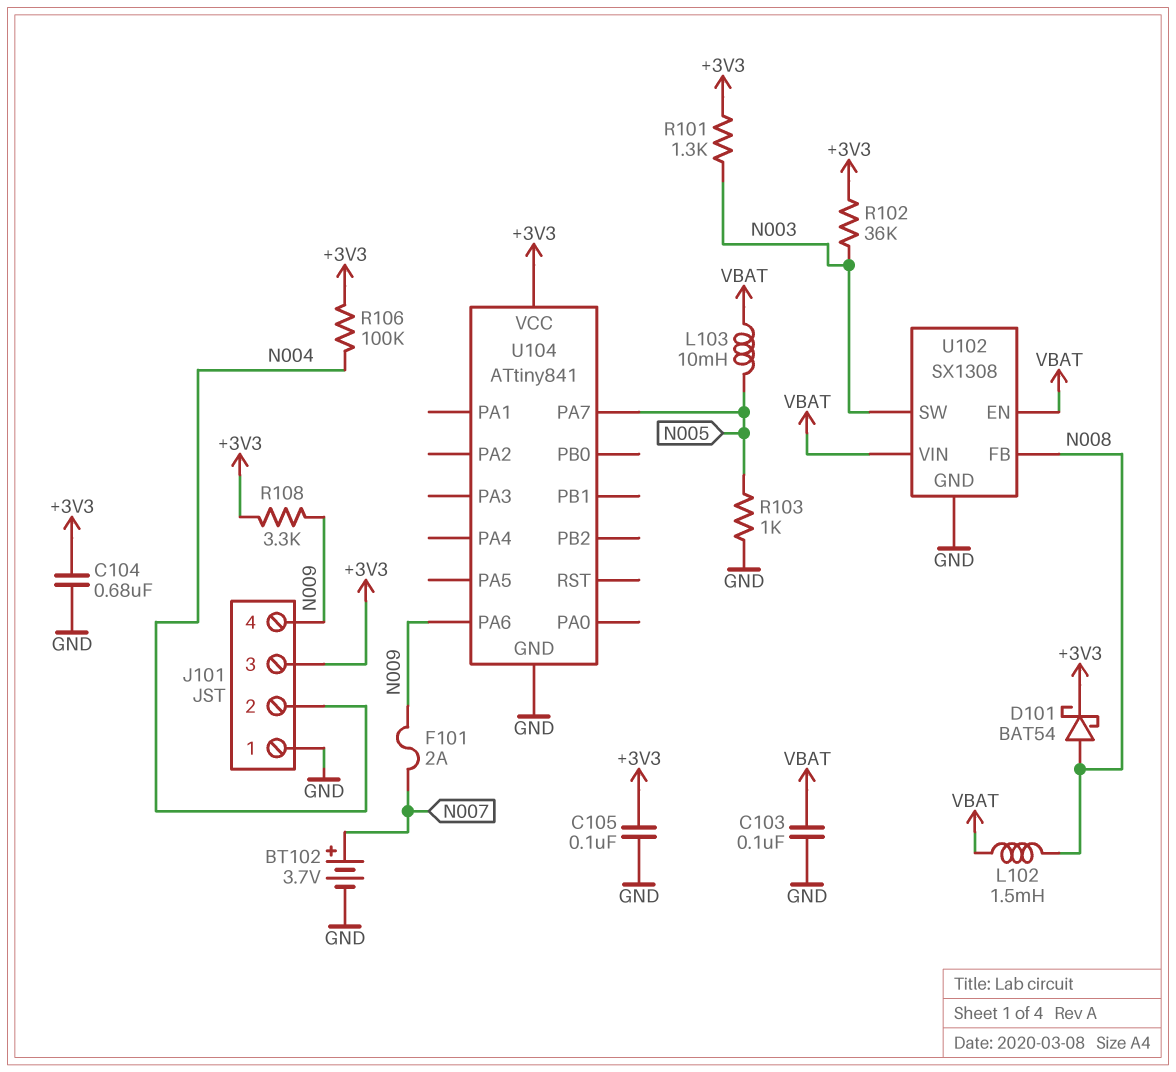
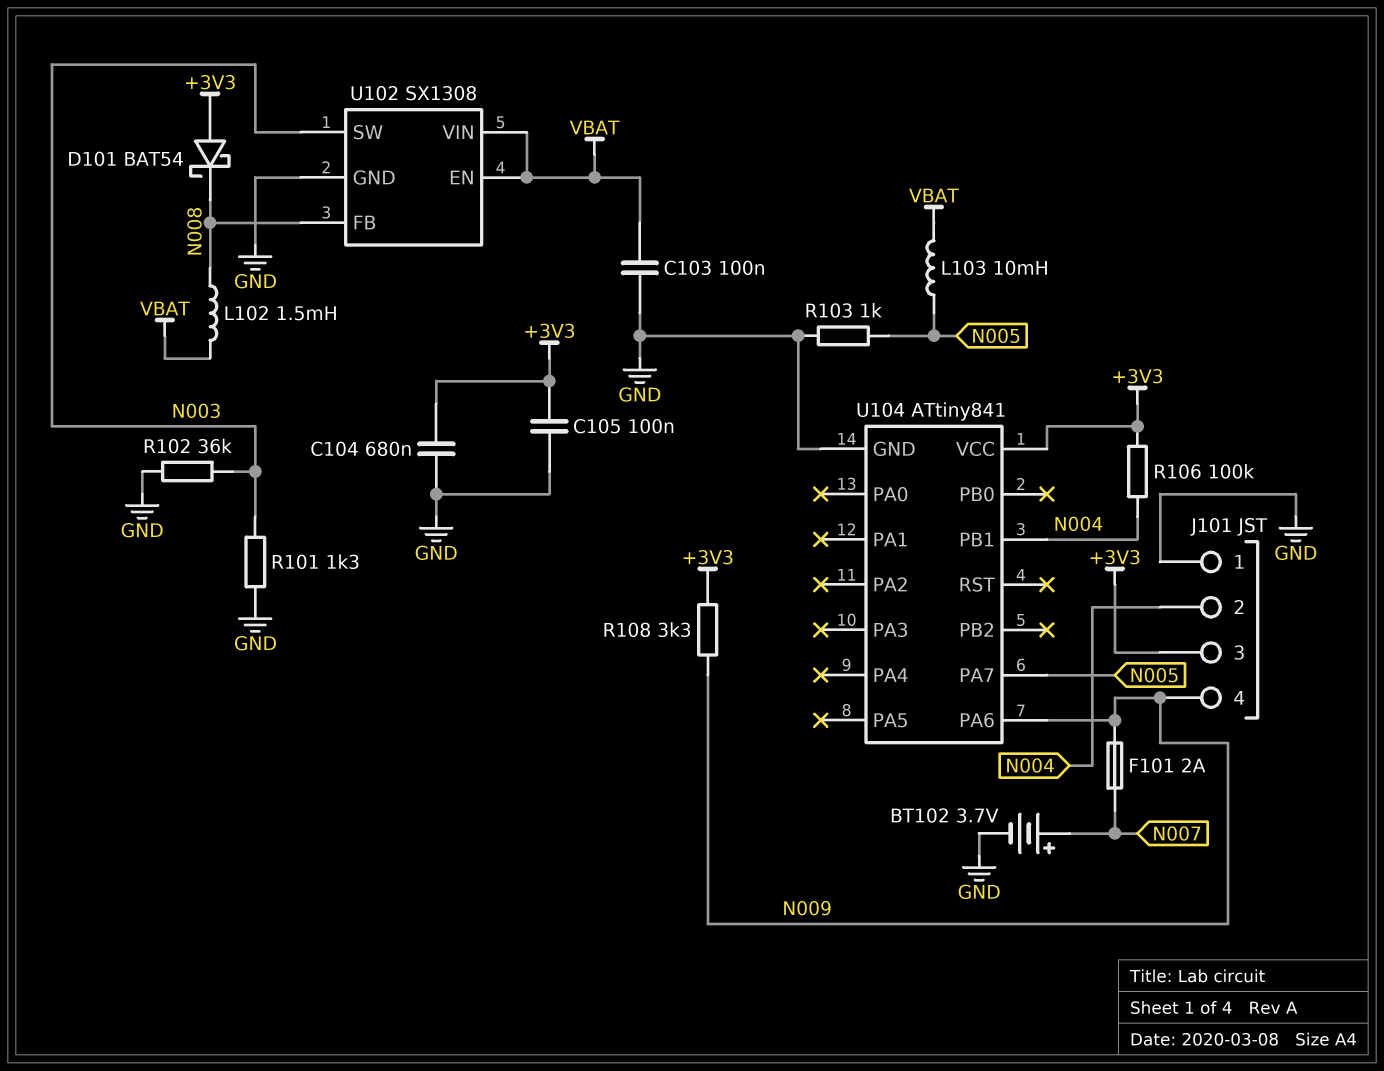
D101: schottky BAT54 (A N008, K +3V3) -> schottky BAT54 (A +3V3, K N008)
R101: 1.3k (+3V3, N003) -> 1.3k (GND, N003)
R102: 36k (+3V3, N003) -> 36k (GND, N003)
U104 pin PB1: none -> N004

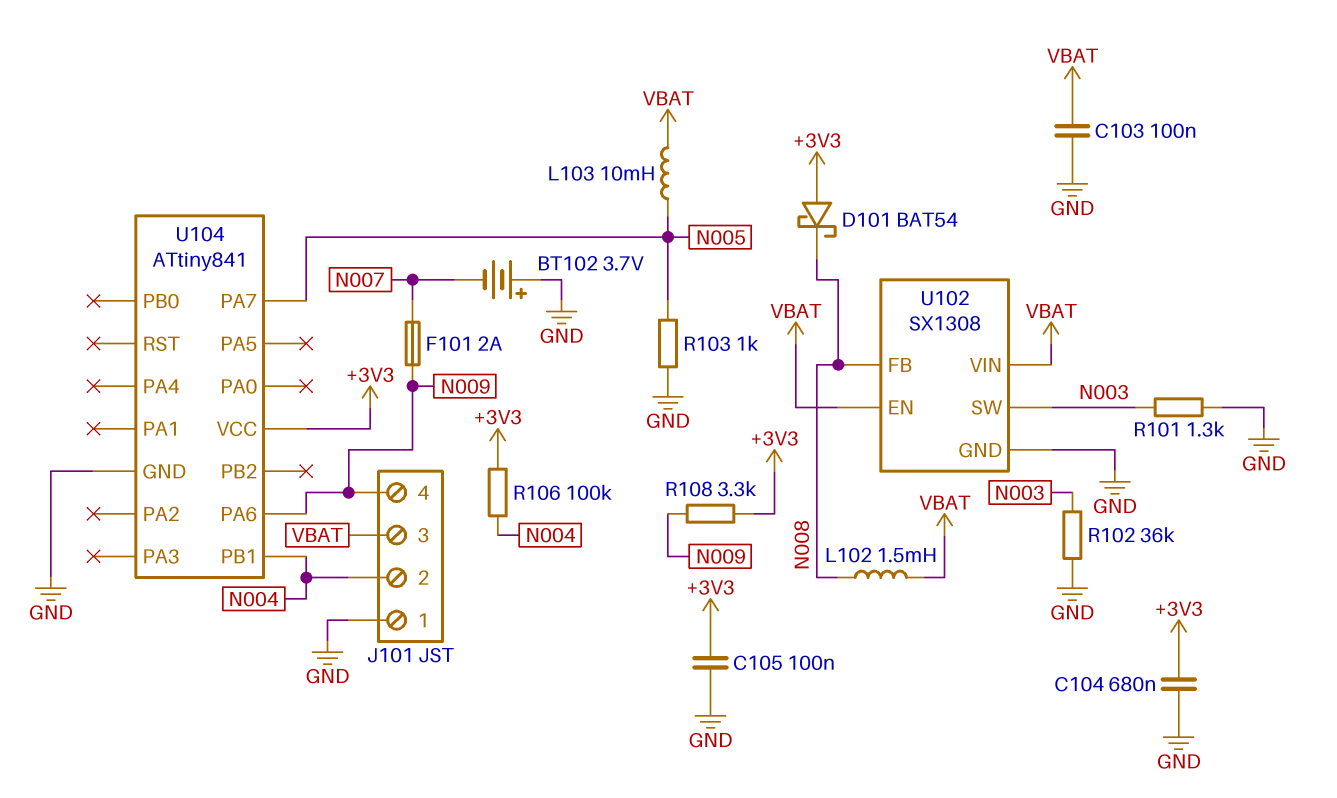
BT102: 3.7V (plus N007, minus GND) -> 3.7V (plus GND, minus N007)
J101 pin 3: +3V3 -> VBAT

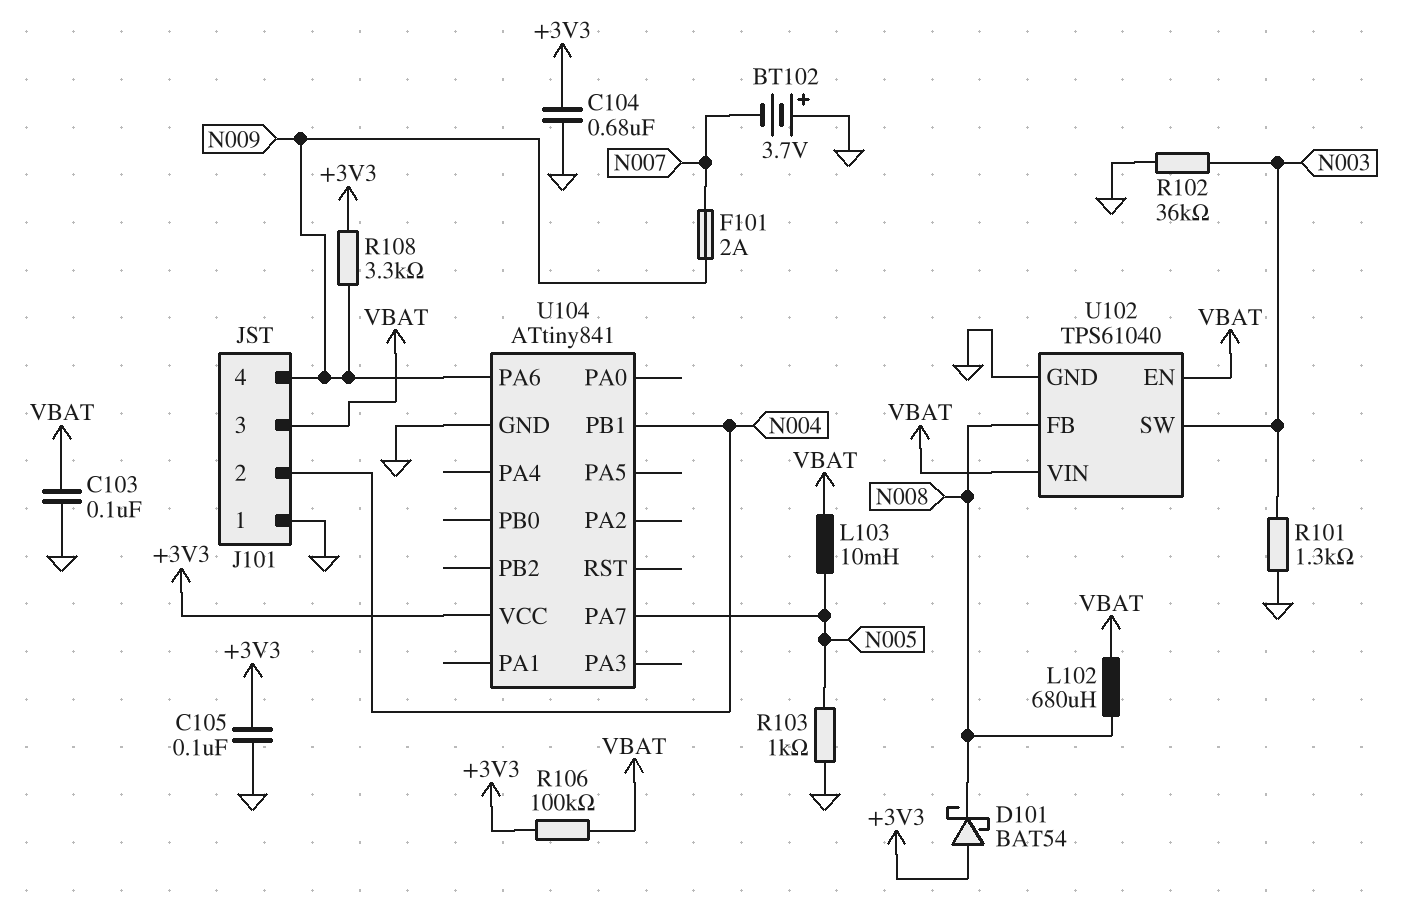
L102: 1.5mH (N008, VBAT) -> 680uH (N008, VBAT)
R106: 100k (+3V3, N004) -> 100k (+3V3, VBAT)
U102: SX1308 -> TPS61040

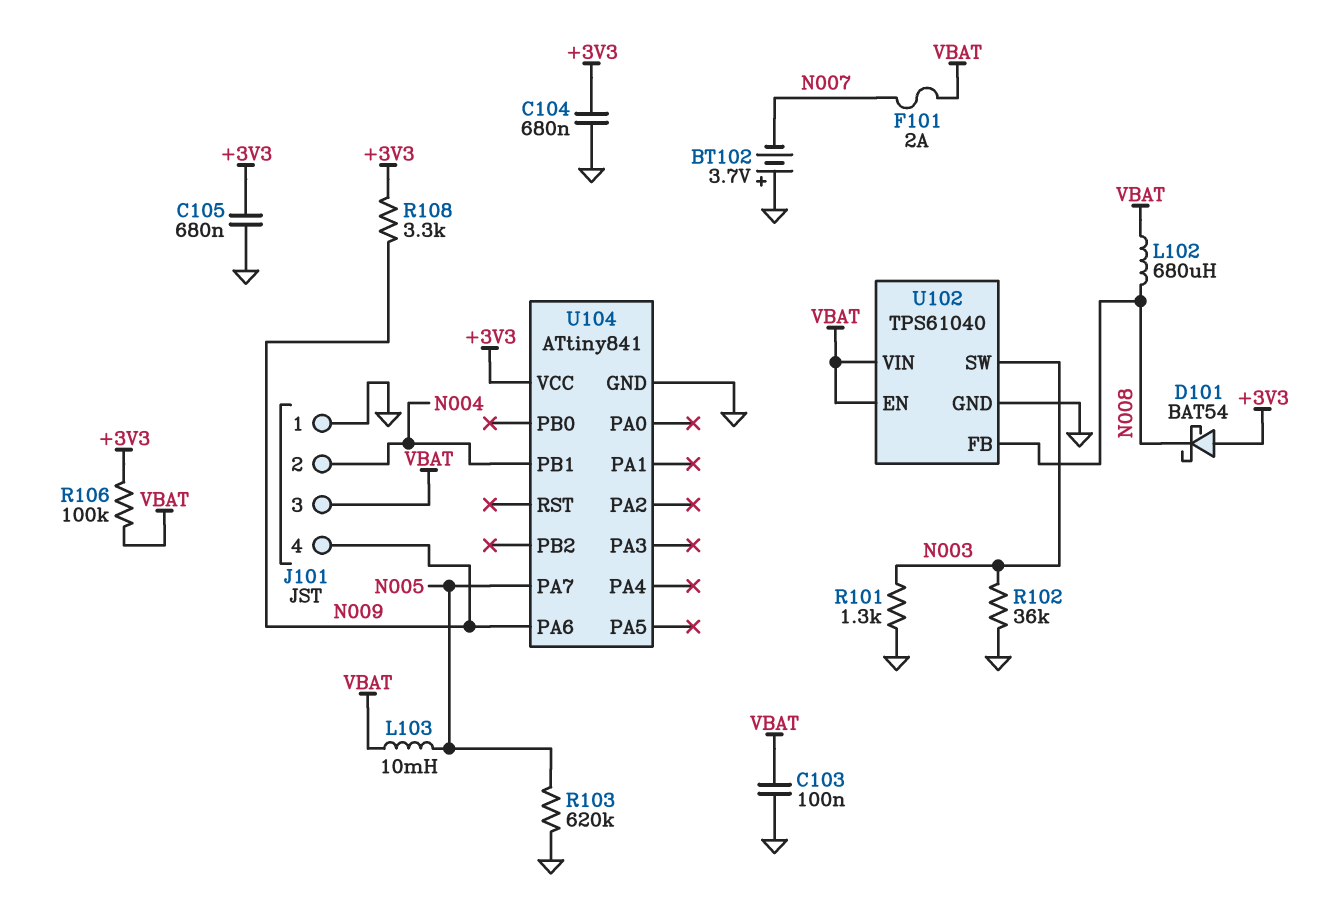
C105: 100nF (+3V3, GND) -> 680nF (+3V3, GND)
F101: 2A (N007, N009) -> 2A (N007, VBAT)
R103: 1k (GND, N005) -> 620k (GND, N005)

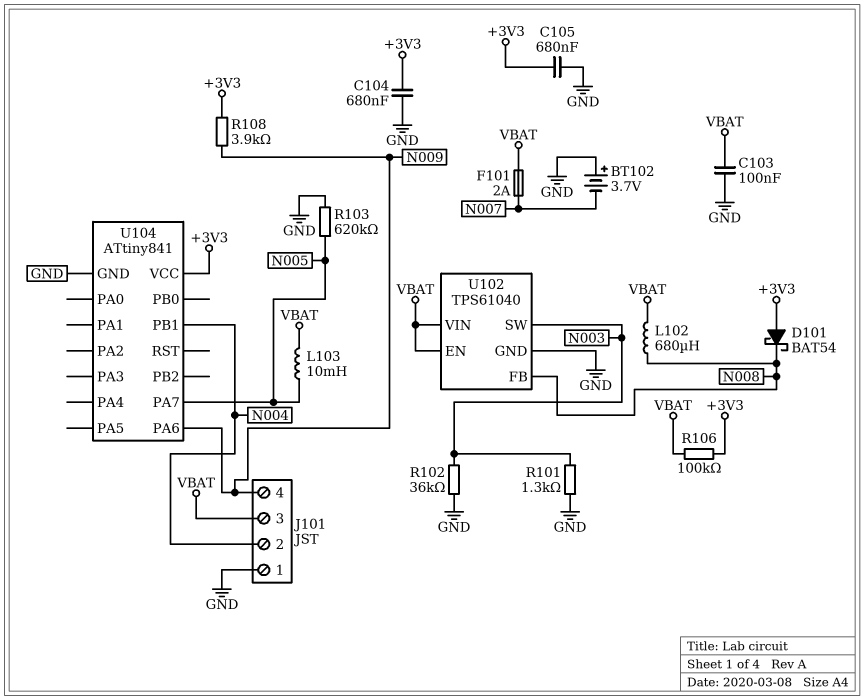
R108: 3.3k (+3V3, N009) -> 3.9k (+3V3, N009)

